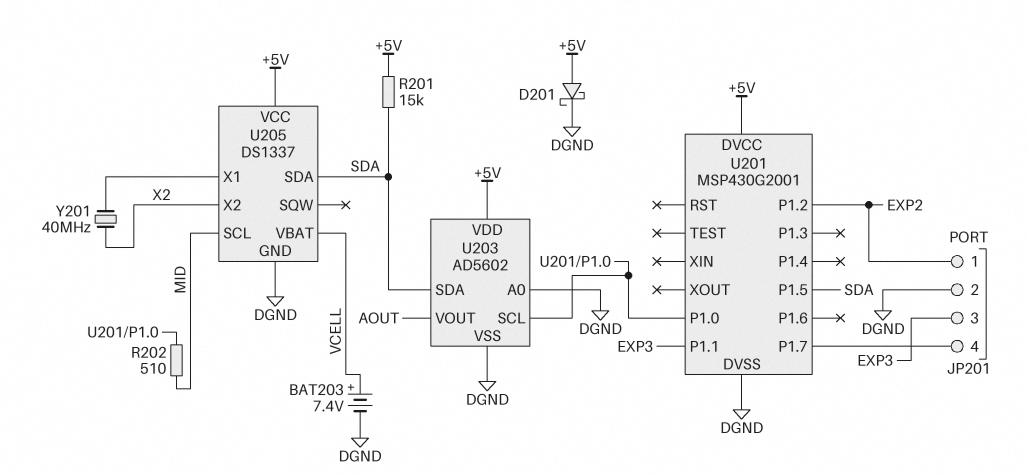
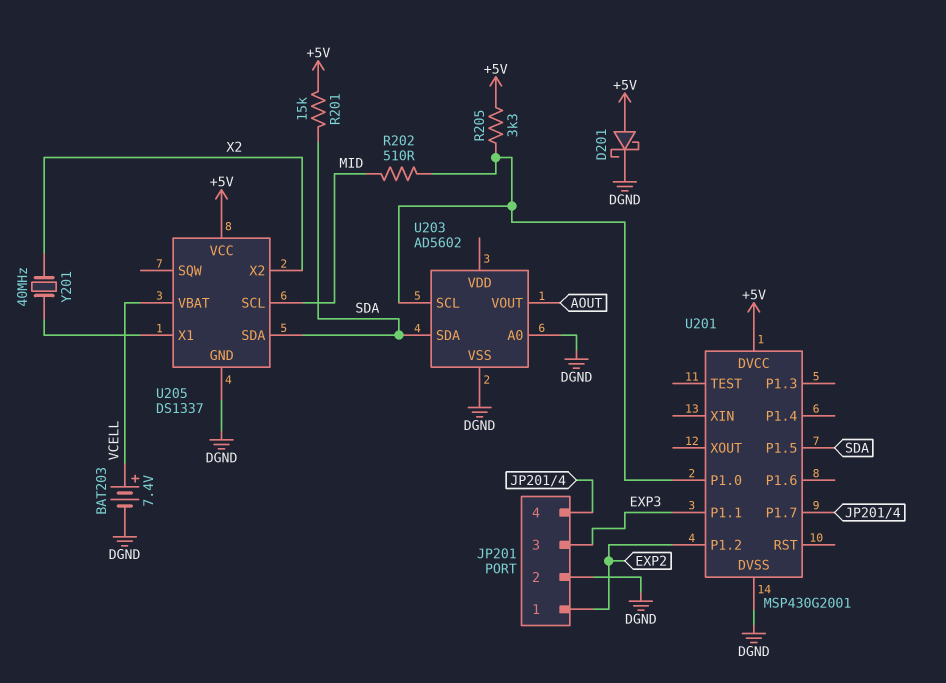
R205: none -> 3.3k (+5V, U201/P1.0)
U203 pin VDD: +5V -> none

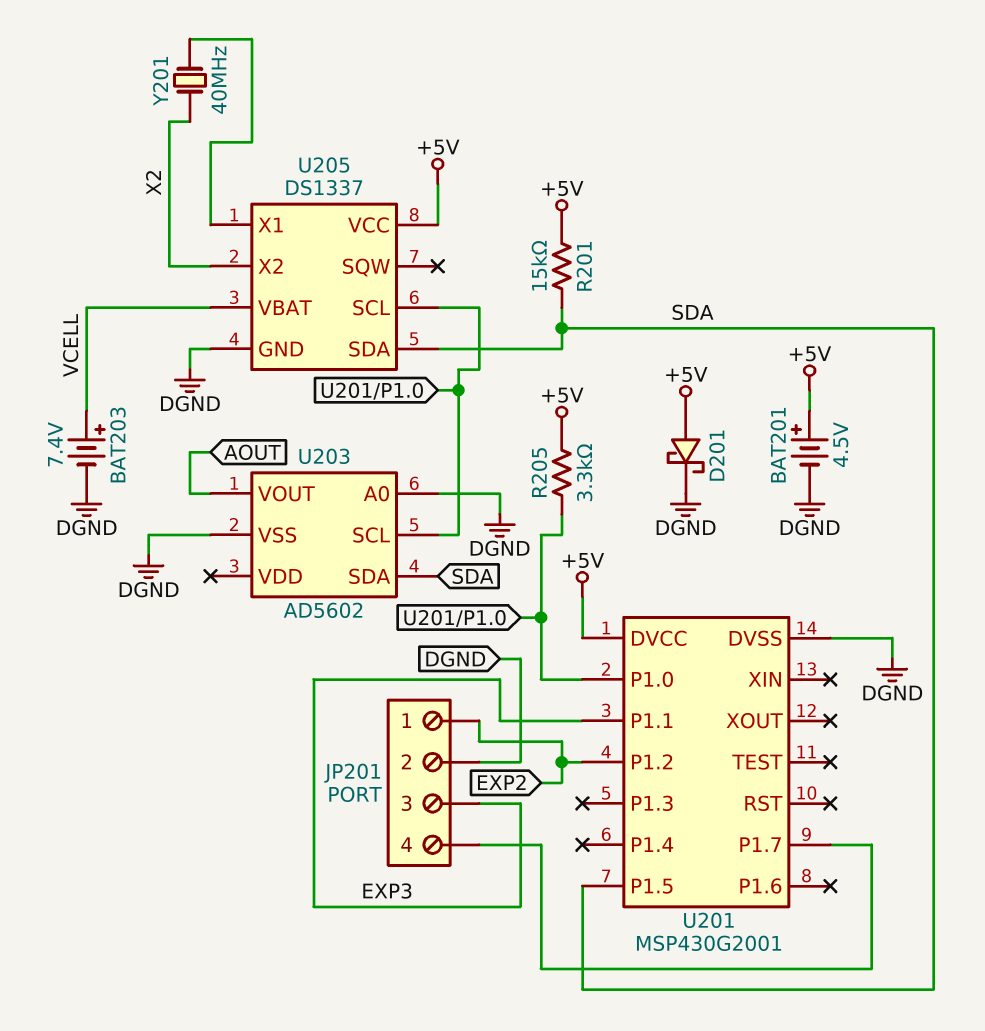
BAT201: none -> 4.5V (plus +5V, minus DGND)
R202: 510 (MID, U201/P1.0) -> none
U205 pin SCL: MID -> U201/P1.0

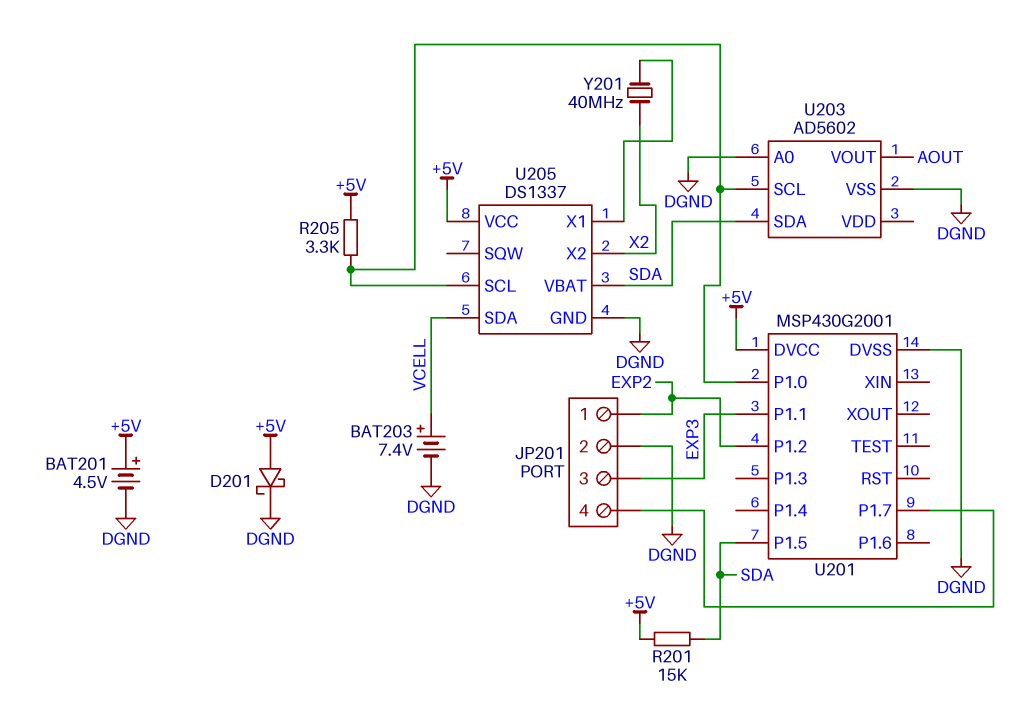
U205 pin SDA: SDA -> VCELL
U205 pin VBAT: VCELL -> SDA

